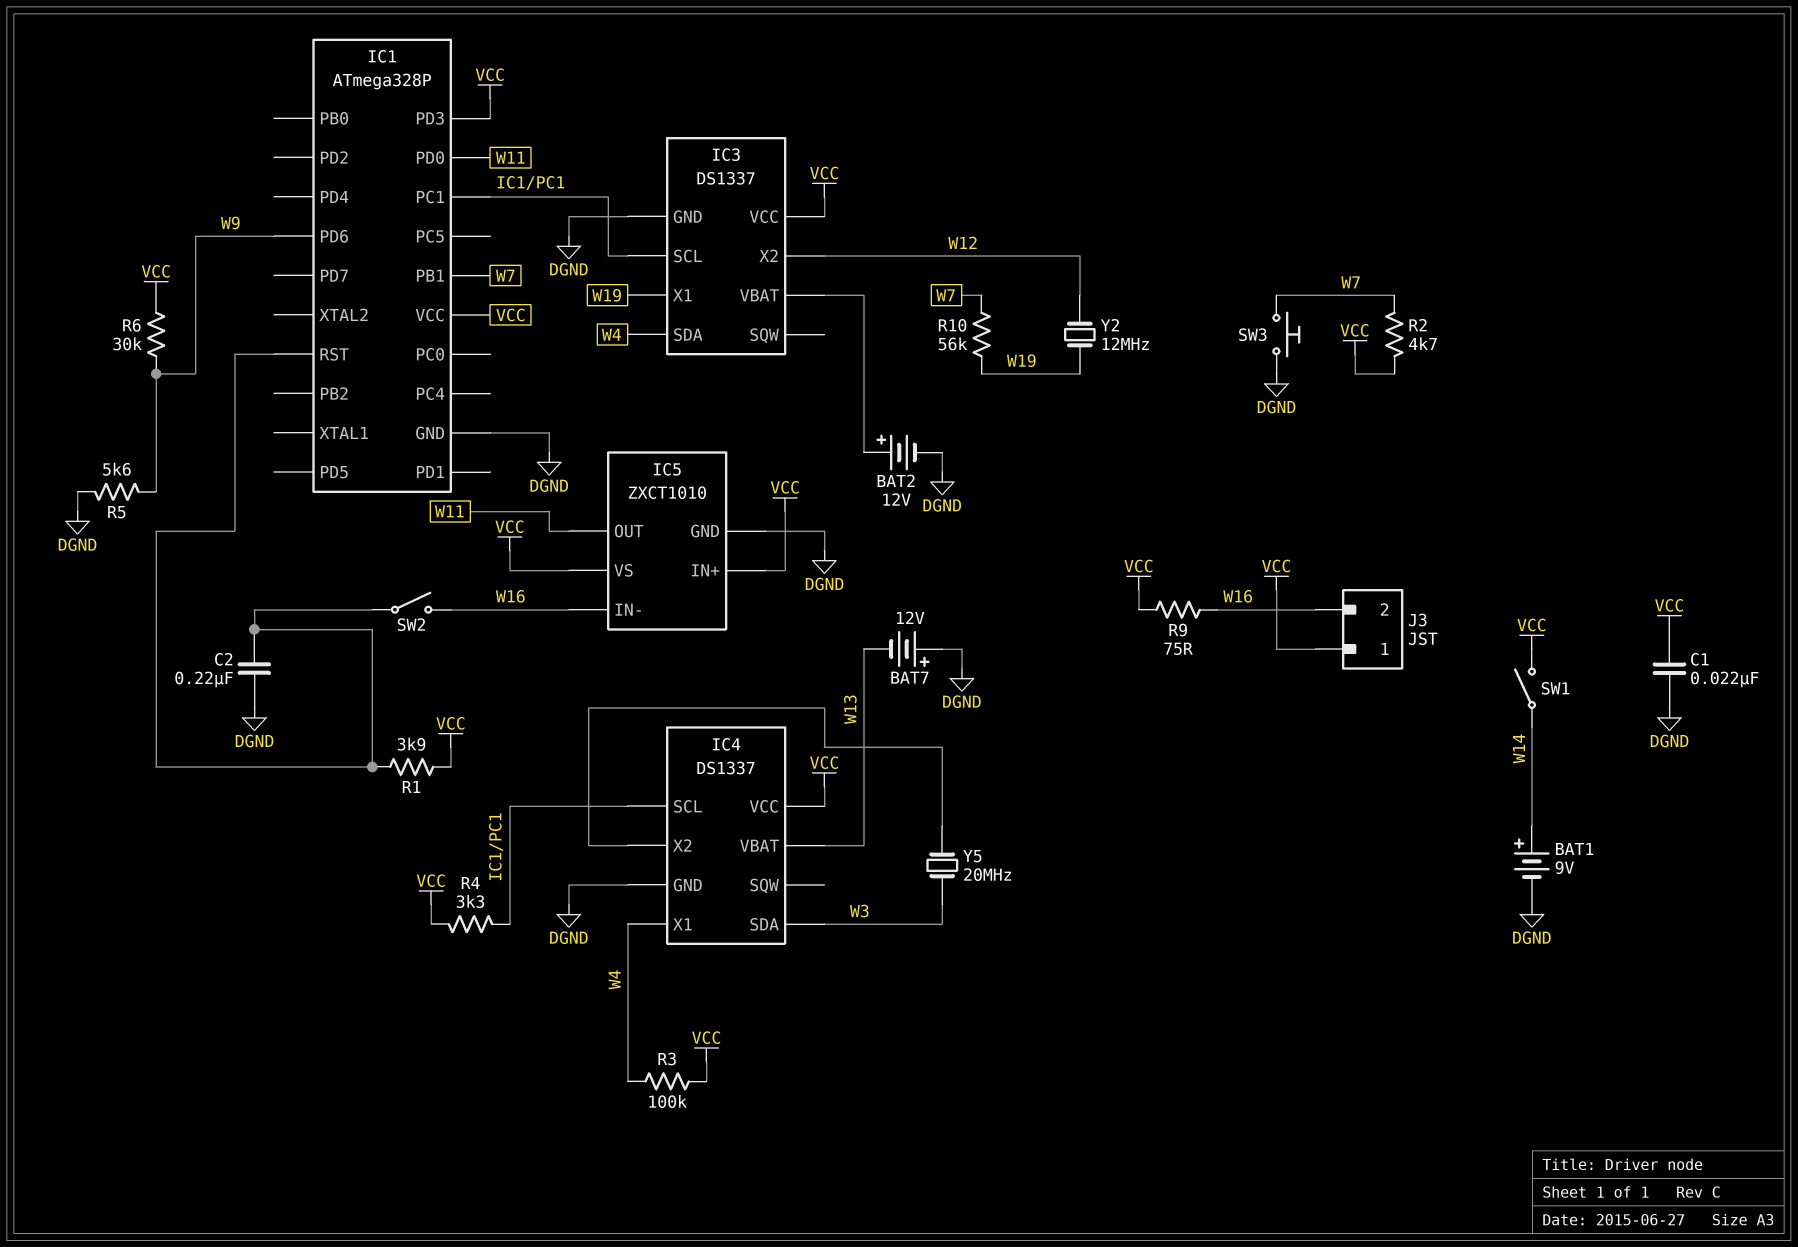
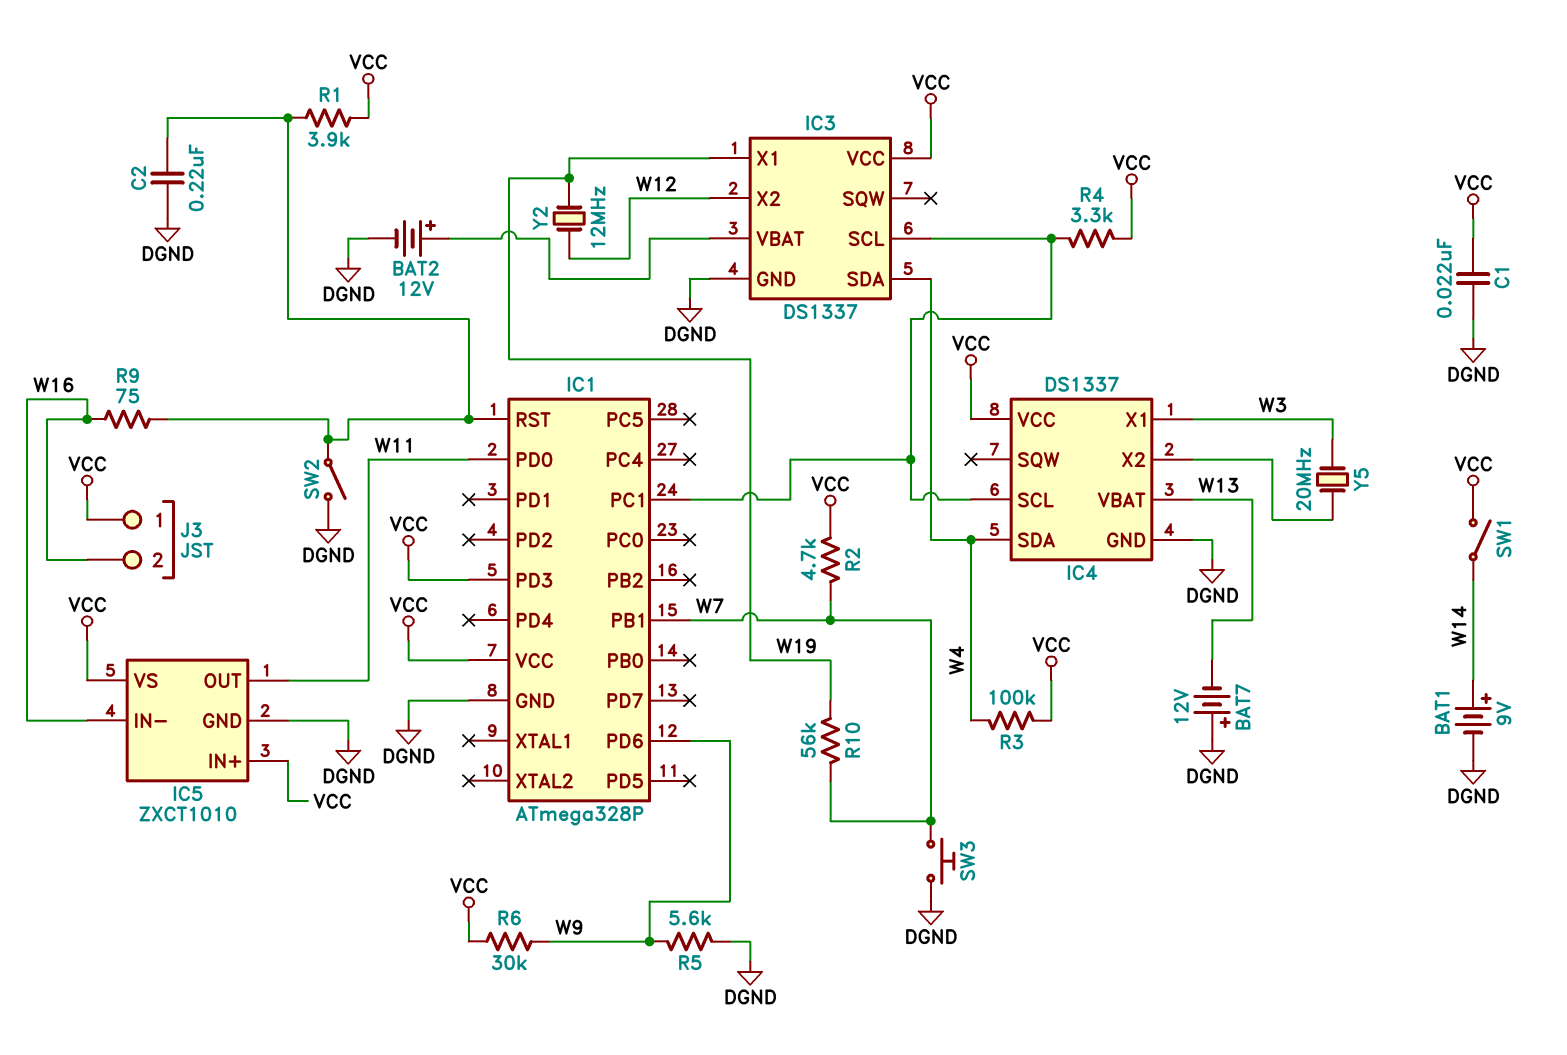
IC4 pin SDA: W3 -> W4
IC4 pin X1: W4 -> W3
R9: 75 (VCC, W16) -> 75 (IC1/RST, W16)
SW2: switch (IC1/RST, W16) -> switch (DGND, IC1/RST)

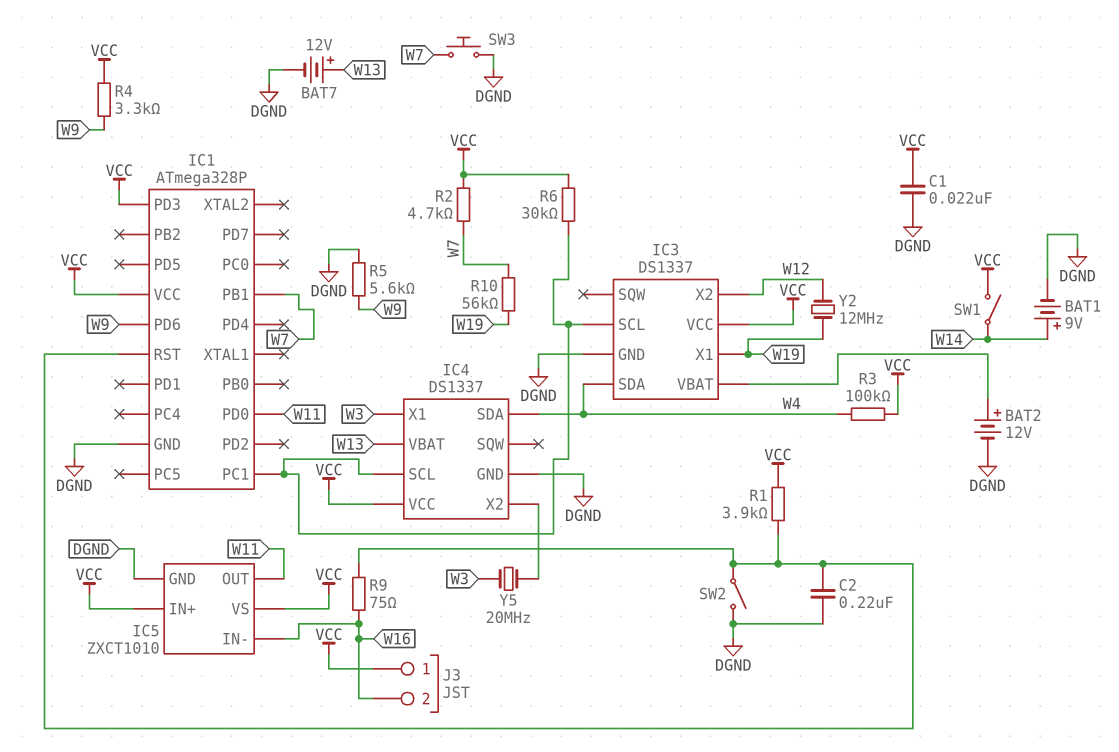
BAT7: 12V (plus DGND, minus W13) -> 12V (plus W13, minus DGND)
R4: 3.3k (IC1/PC1, VCC) -> 3.3k (VCC, W9)
R6: 30k (VCC, W9) -> 30k (IC1/PC1, VCC)

